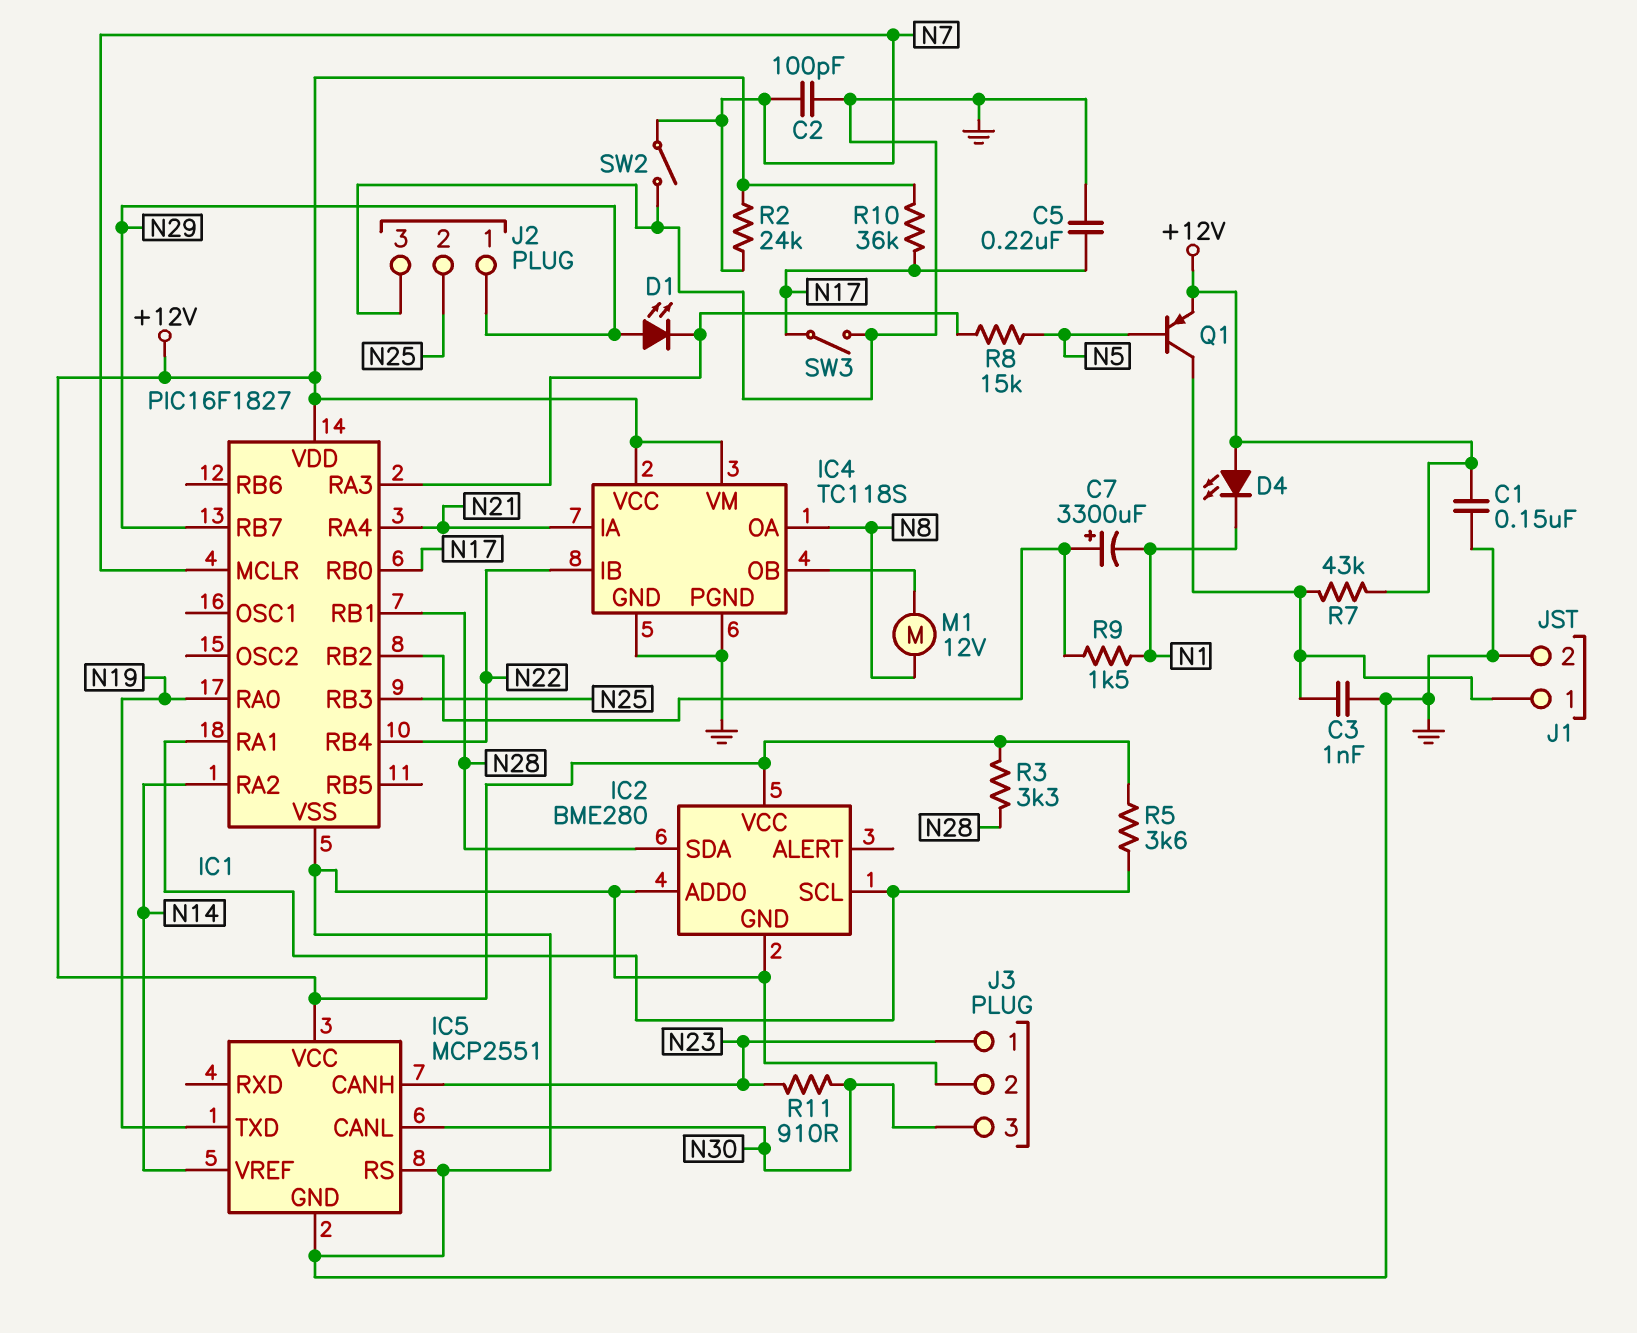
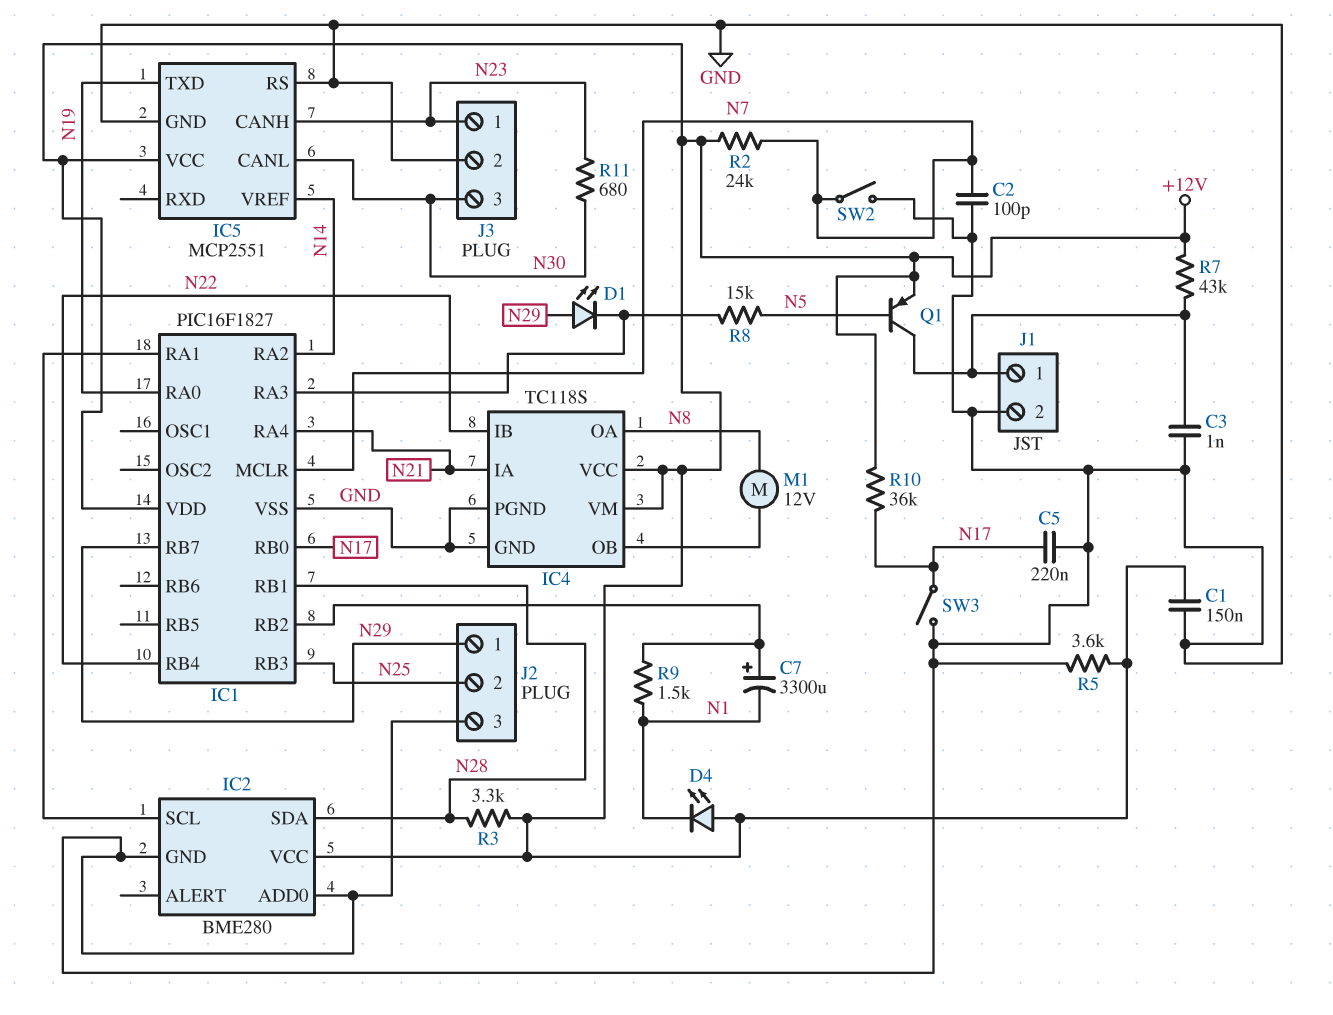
R5: 3.6k (+12V, IC1/RA1) -> 3.6k (+12V, GND)
R11: 910 (N23, N30) -> 680 (N23, N30)

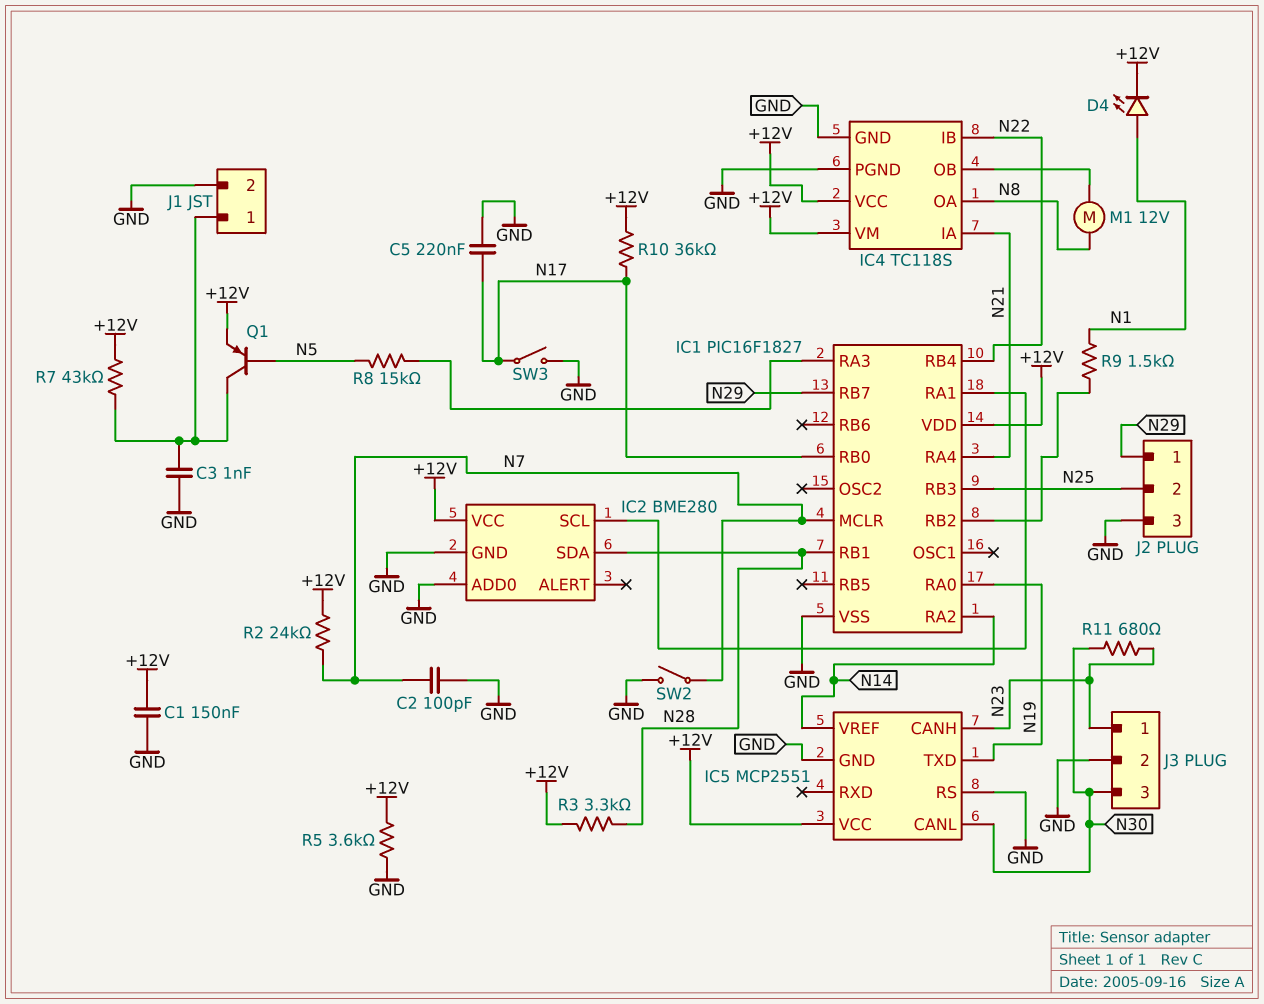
C7: 3300uF (plus IC1/RB2, minus N1) -> none
D1: LED (A N29, K IC1/RA3) -> none
D4: LED (A +12V, K N1) -> LED (A N1, K +12V)

